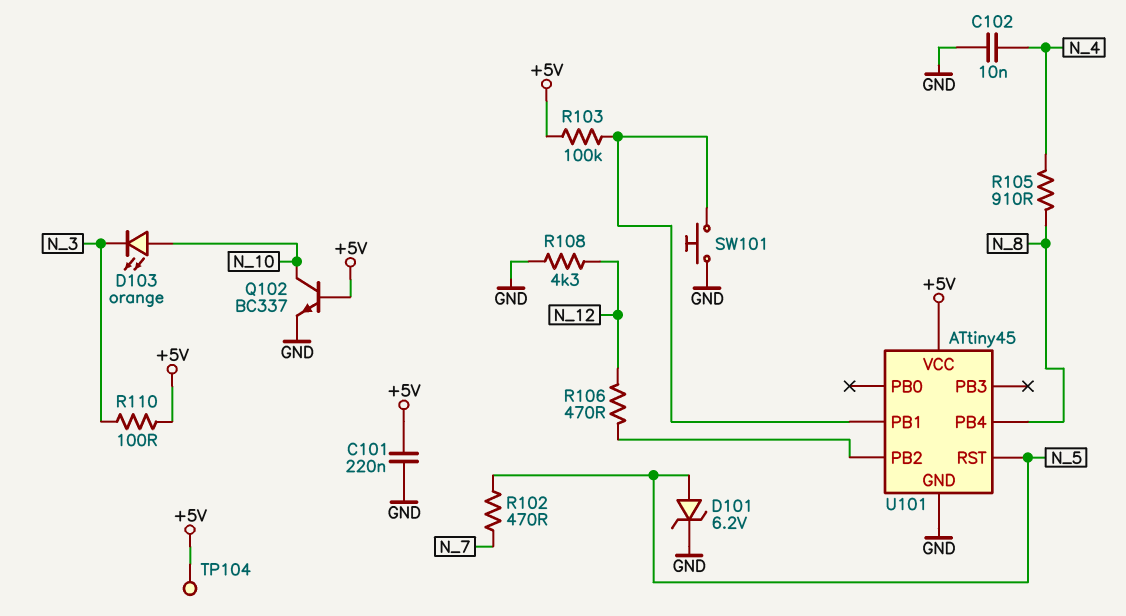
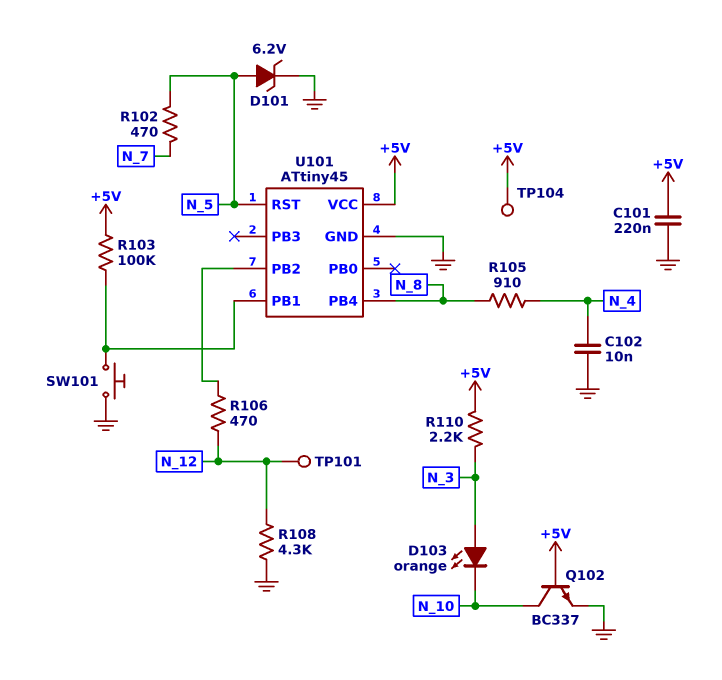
D103: LED orange (A N_10, K N_3) -> LED orange (A N_3, K N_10)
R110: 100 (+5V, N_3) -> 2.2k (+5V, N_3)
TP101: none -> test point (N_12)

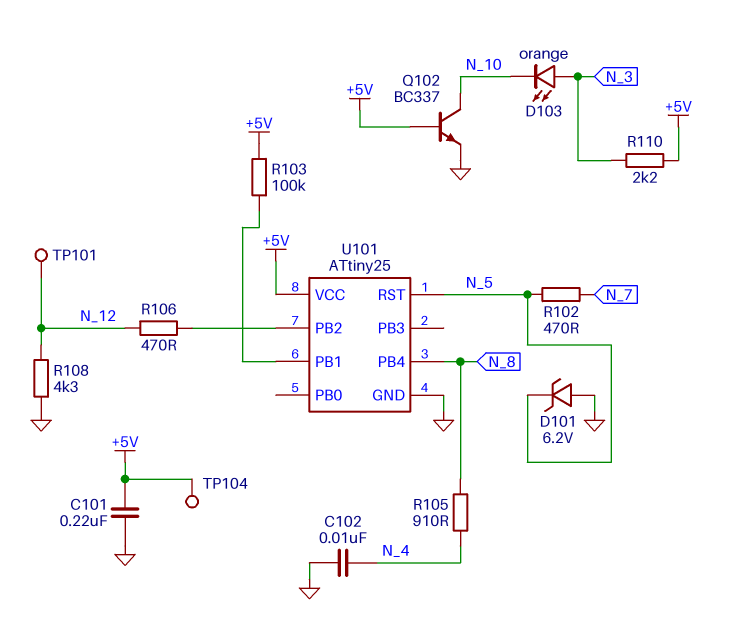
D101: zener 6.2V (A N_5, K GND) -> zener 6.2V (A GND, K N_5)
SW101: button (GND, U101/PB1) -> none
U101: ATtiny45 -> ATtiny25

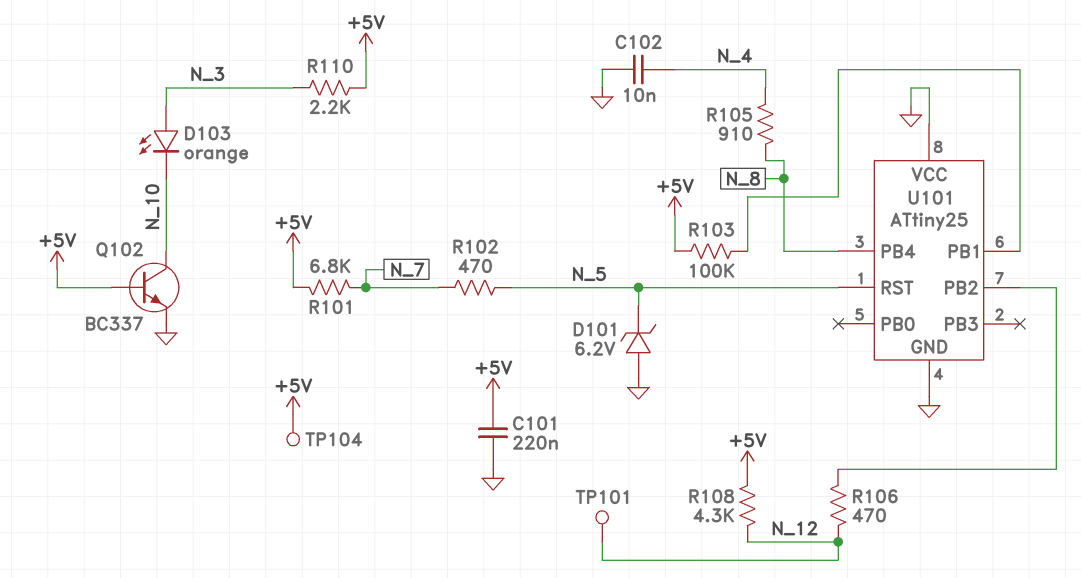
R101: none -> 6.8k (+5V, N_7)
R108: 4.3k (GND, N_12) -> 4.3k (+5V, N_12)
U101 pin VCC: +5V -> GND

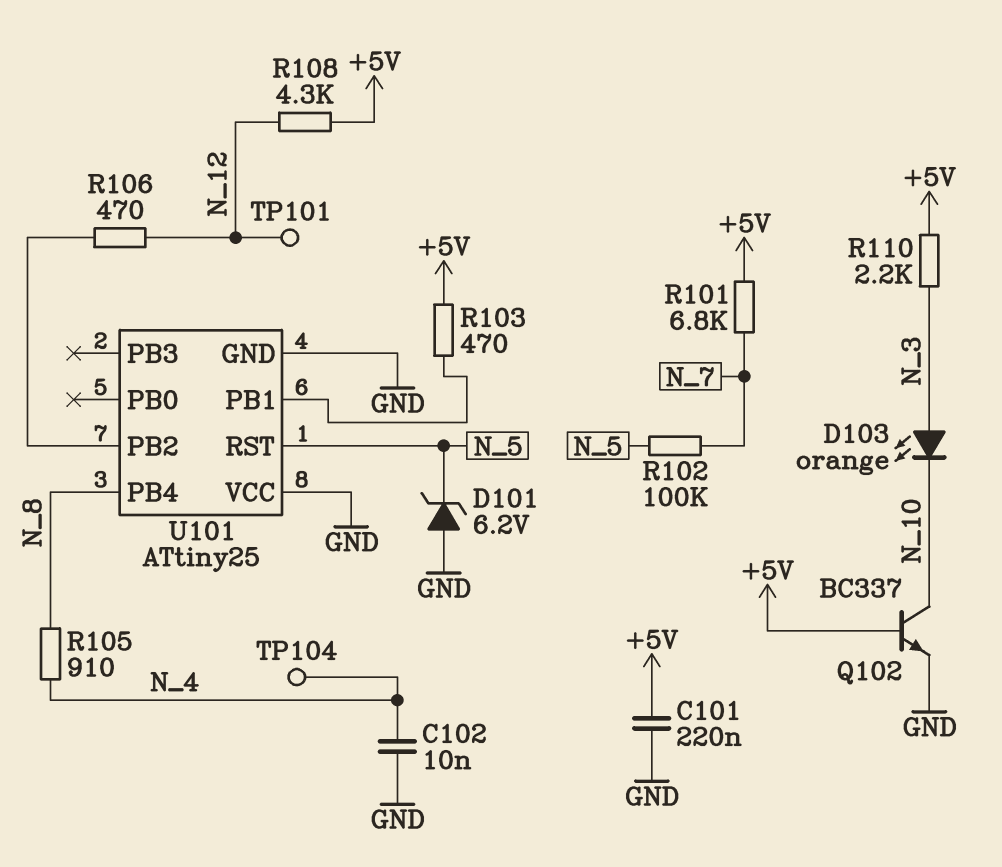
R102: 470 (N_5, N_7) -> 100k (N_5, N_7)
R103: 100k (+5V, U101/PB1) -> 470 (+5V, U101/PB1)
TP104: test point (+5V) -> test point (N_4)

